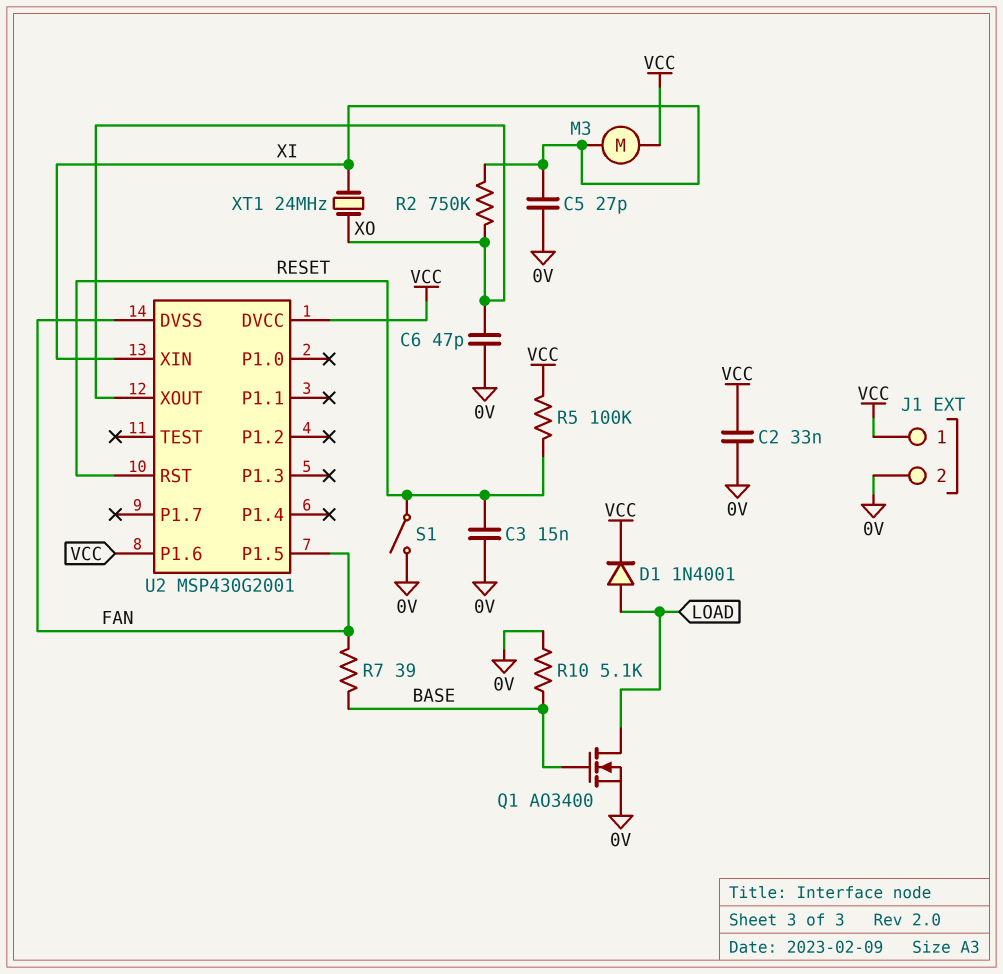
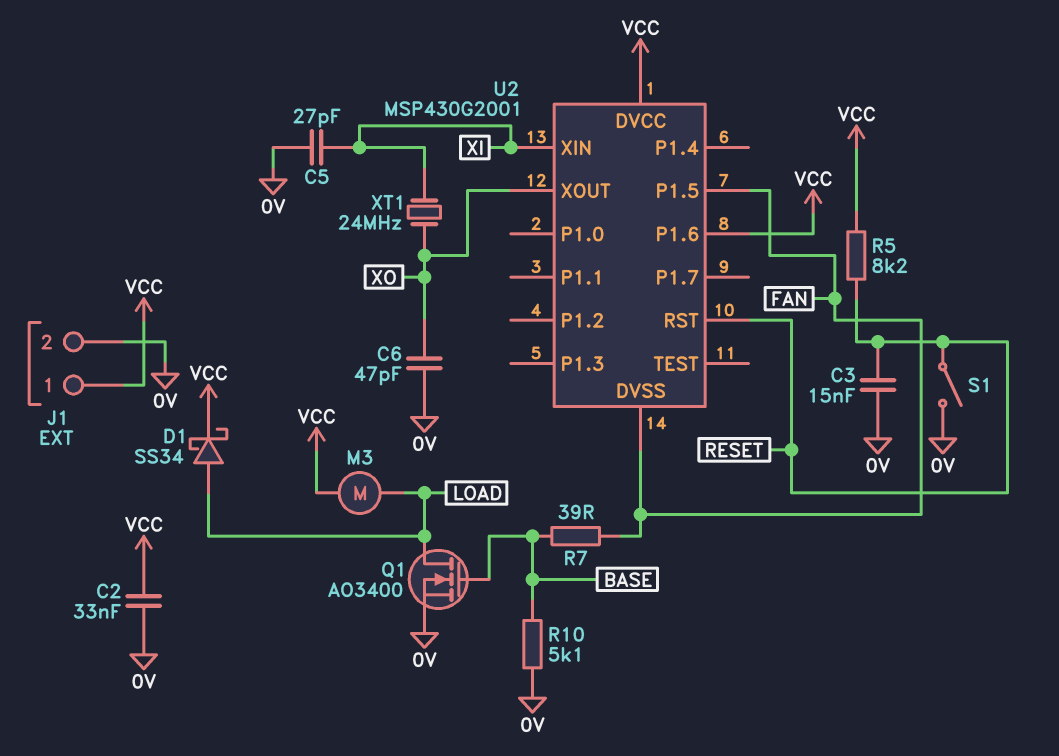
D1: diode 1N4001 (A LOAD, K VCC) -> schottky SS34 (A LOAD, K VCC)
M3: motor (VCC, XI) -> motor (LOAD, VCC)
R2: 750k (XI, XO) -> none
R5: 100k (RESET, VCC) -> 8.2k (RESET, VCC)

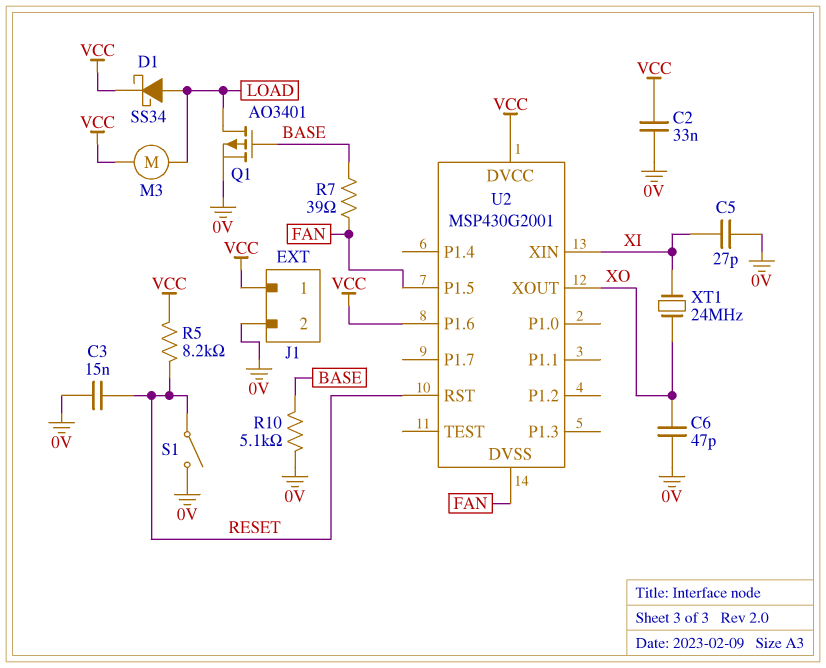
Q1: NMOS AO3400 (G BASE, D LOAD, S 0V) -> PMOS AO3401 (G BASE, D LOAD, S 0V)

